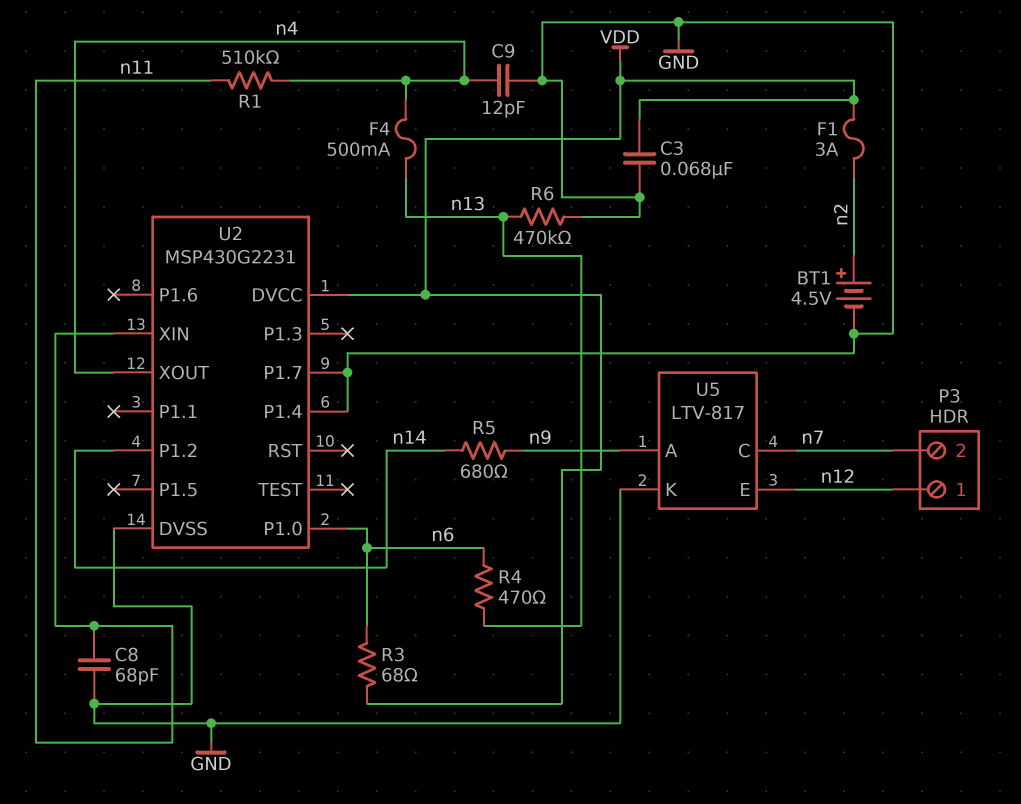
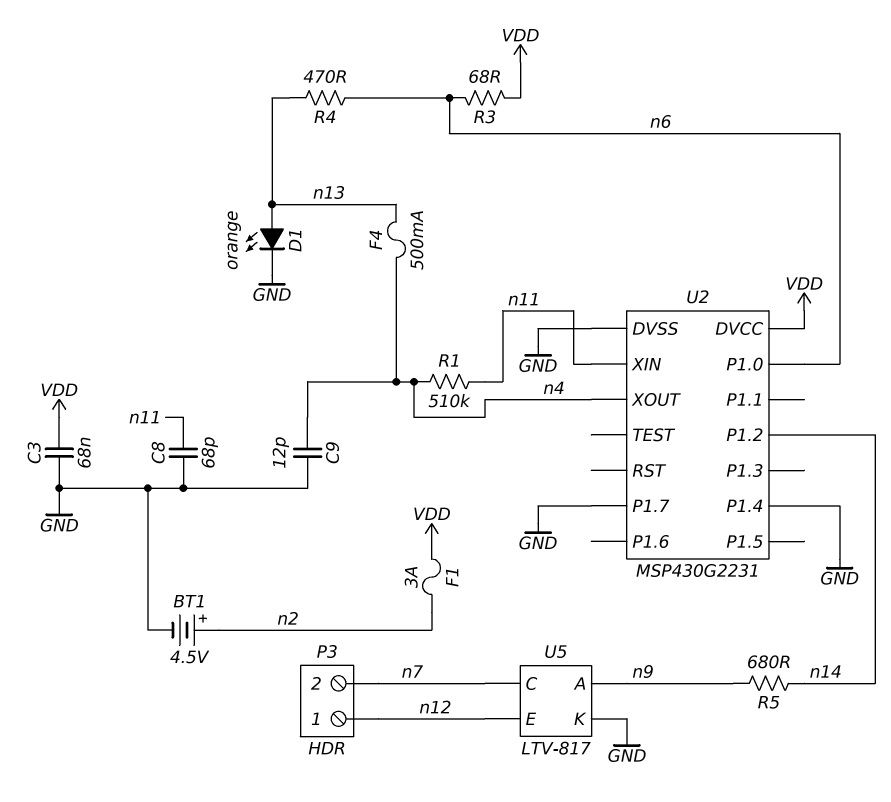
D1: none -> LED orange (A n13, K GND)
R6: 470k (GND, n13) -> none

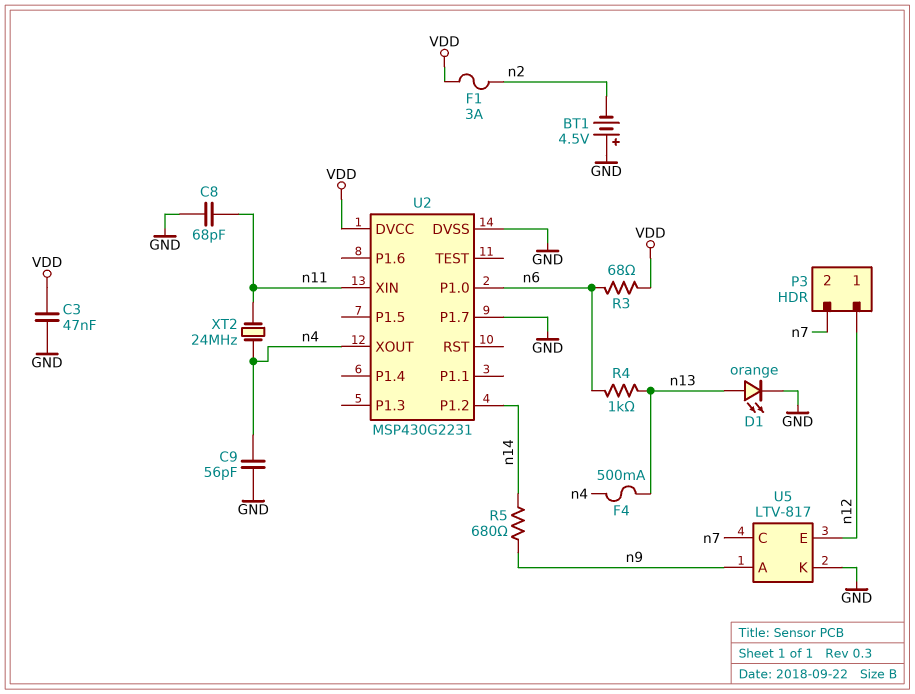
BT1: 4.5V (plus n2, minus GND) -> 4.5V (plus GND, minus n2)
C3: 68nF (GND, VDD) -> 47nF (GND, VDD)
C9: 12pF (GND, n4) -> 56pF (GND, n4)
R1: 510k (n4, n11) -> none
R4: 470 (n6, n13) -> 1k (n6, n13)
U2 pin P1.4: GND -> none
XT2: none -> 24MHz (n4, n11)

